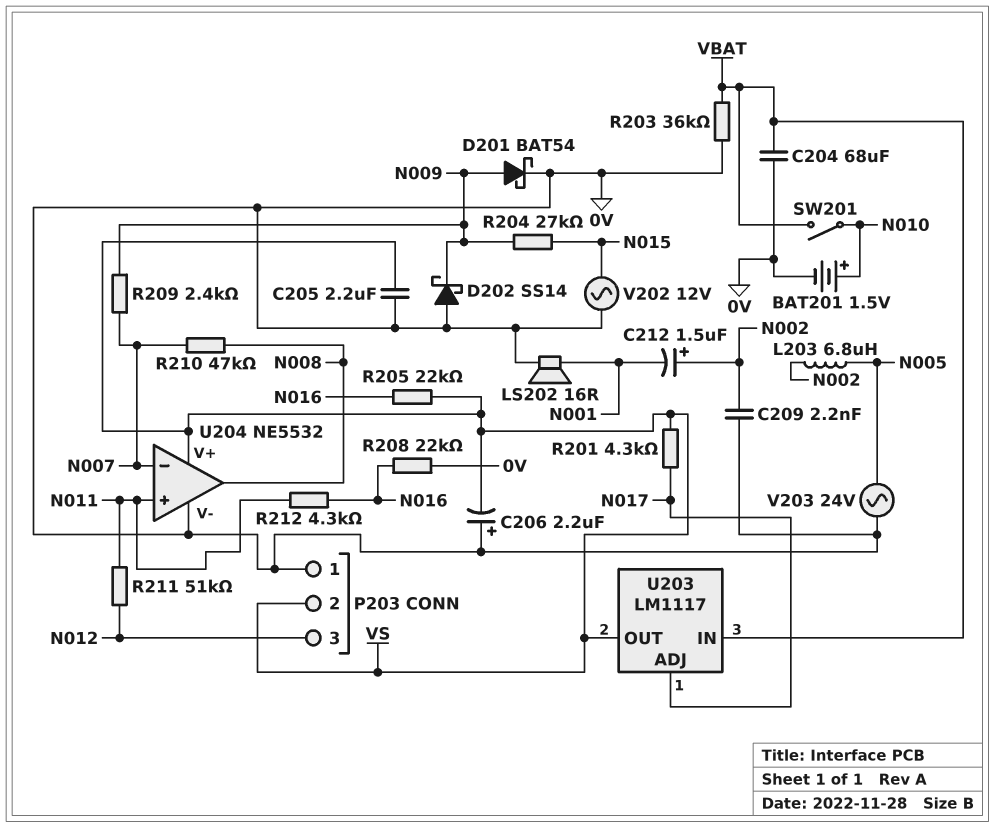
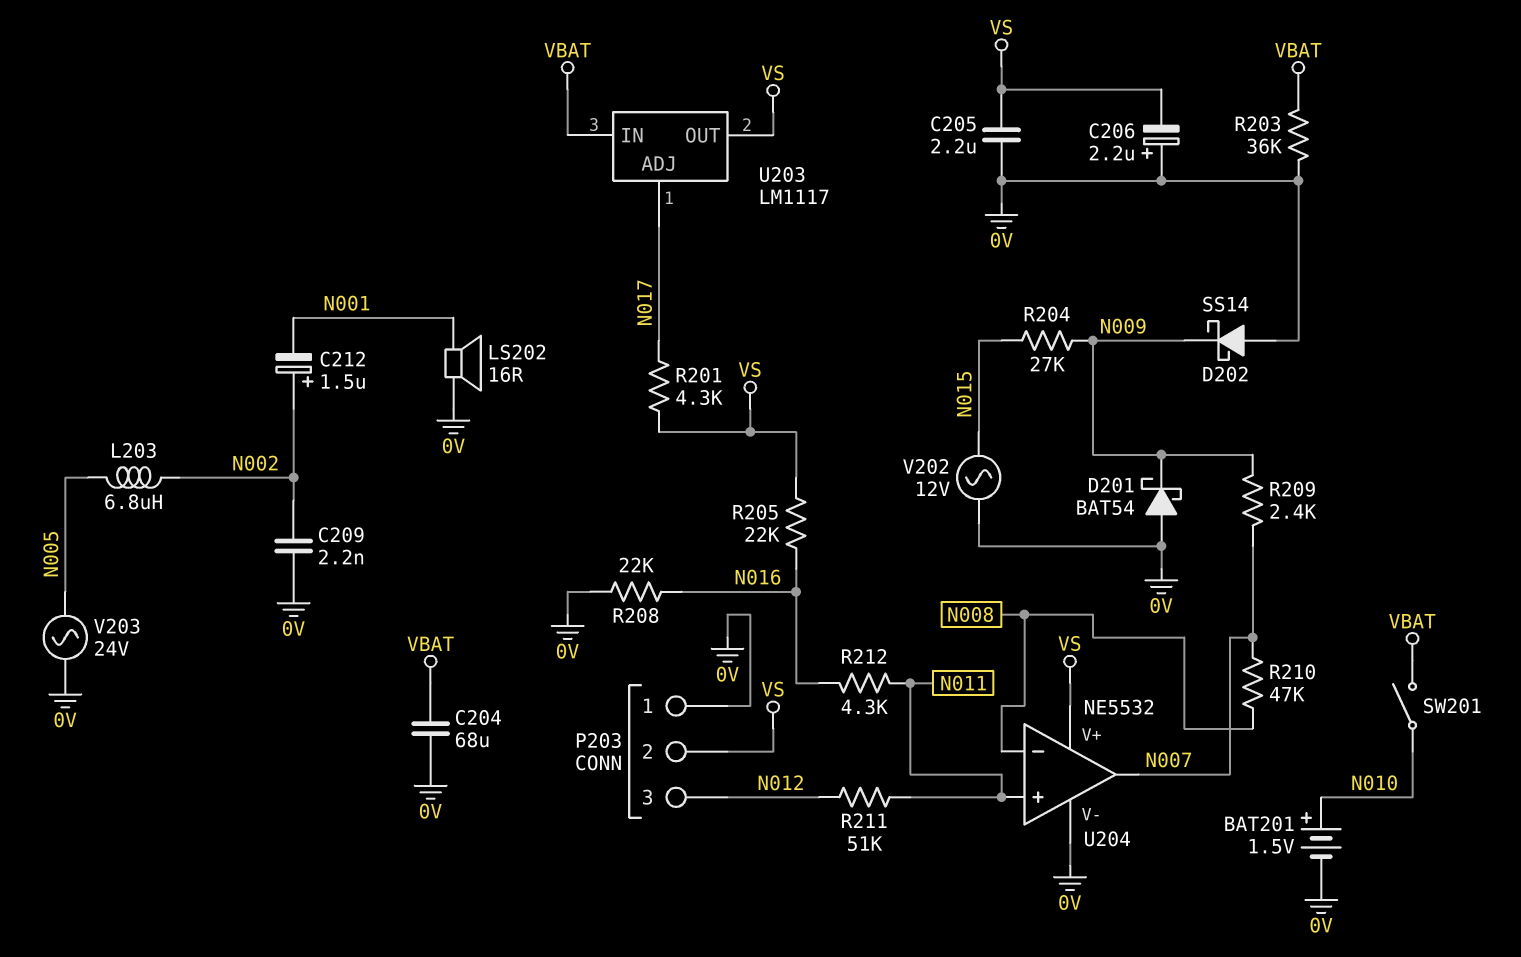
D201: schottky BAT54 (A N009, K 0V) -> schottky BAT54 (A 0V, K N009)
U204 pin in-: N007 -> N008
U204 pin out: N008 -> N007

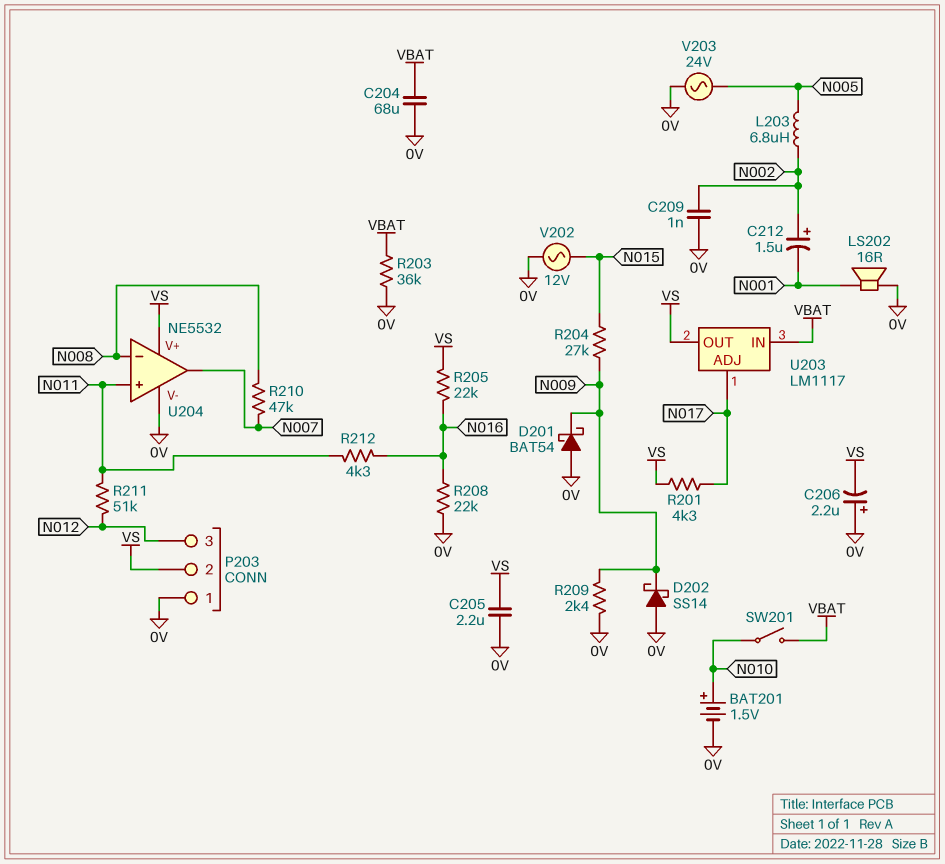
C209: 2.2nF (0V, N002) -> 1nF (0V, N002)
R209: 2.4k (N007, N009) -> 2.4k (0V, N009)

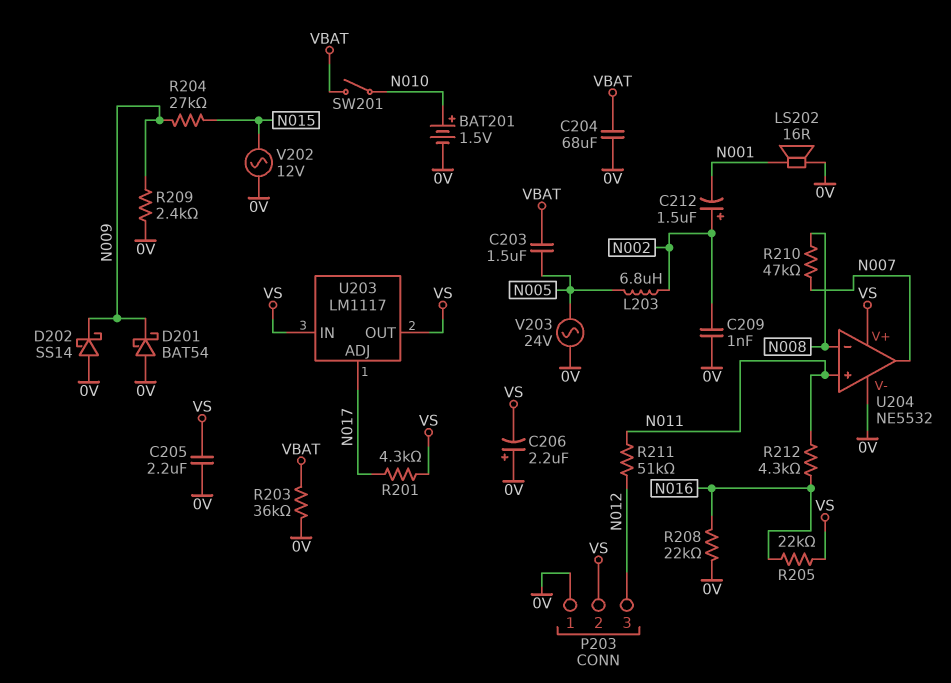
C203: none -> 1.5uF (N005, VBAT)
U203 pin IN: VBAT -> VS

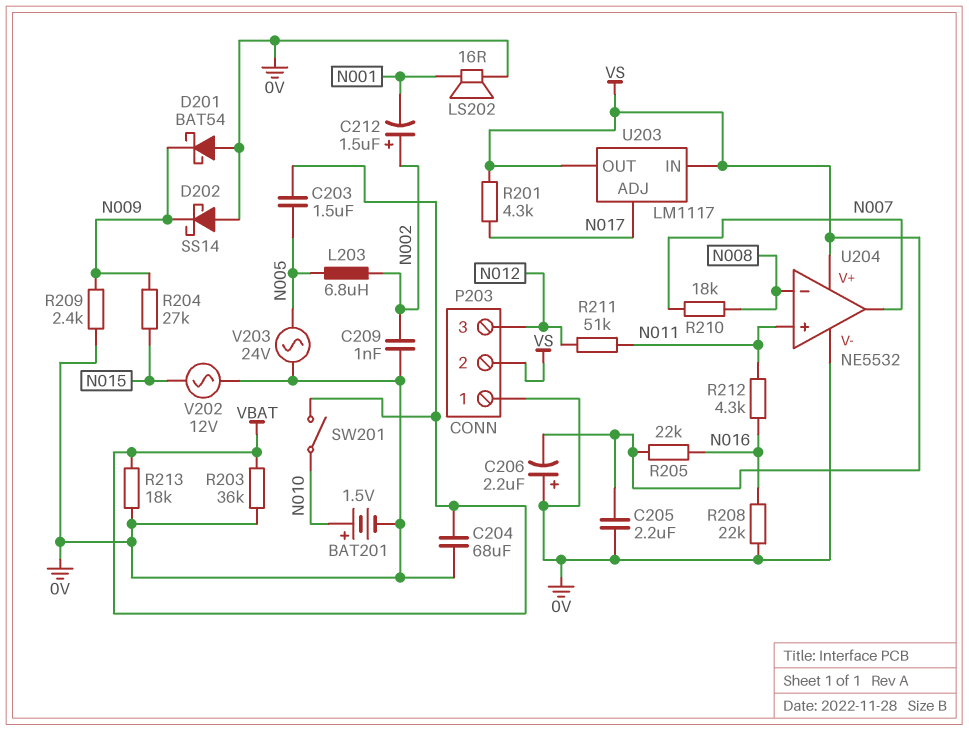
R210: 47k (N007, N008) -> 18k (N007, N008)
R213: none -> 18k (0V, VBAT)

